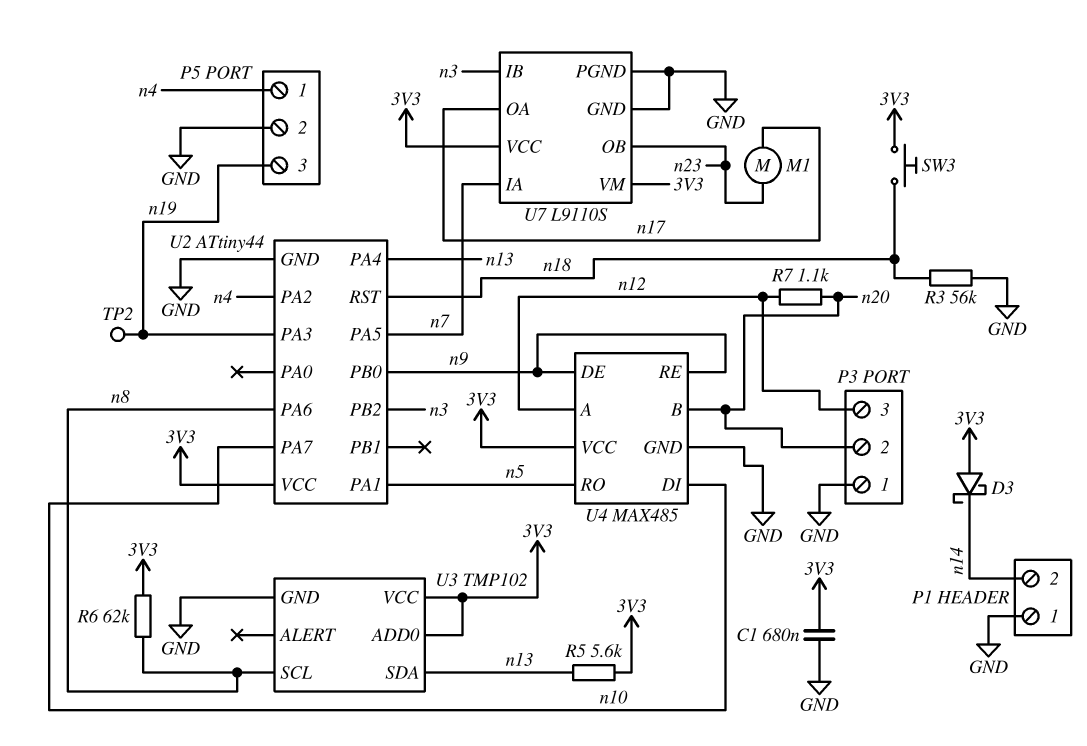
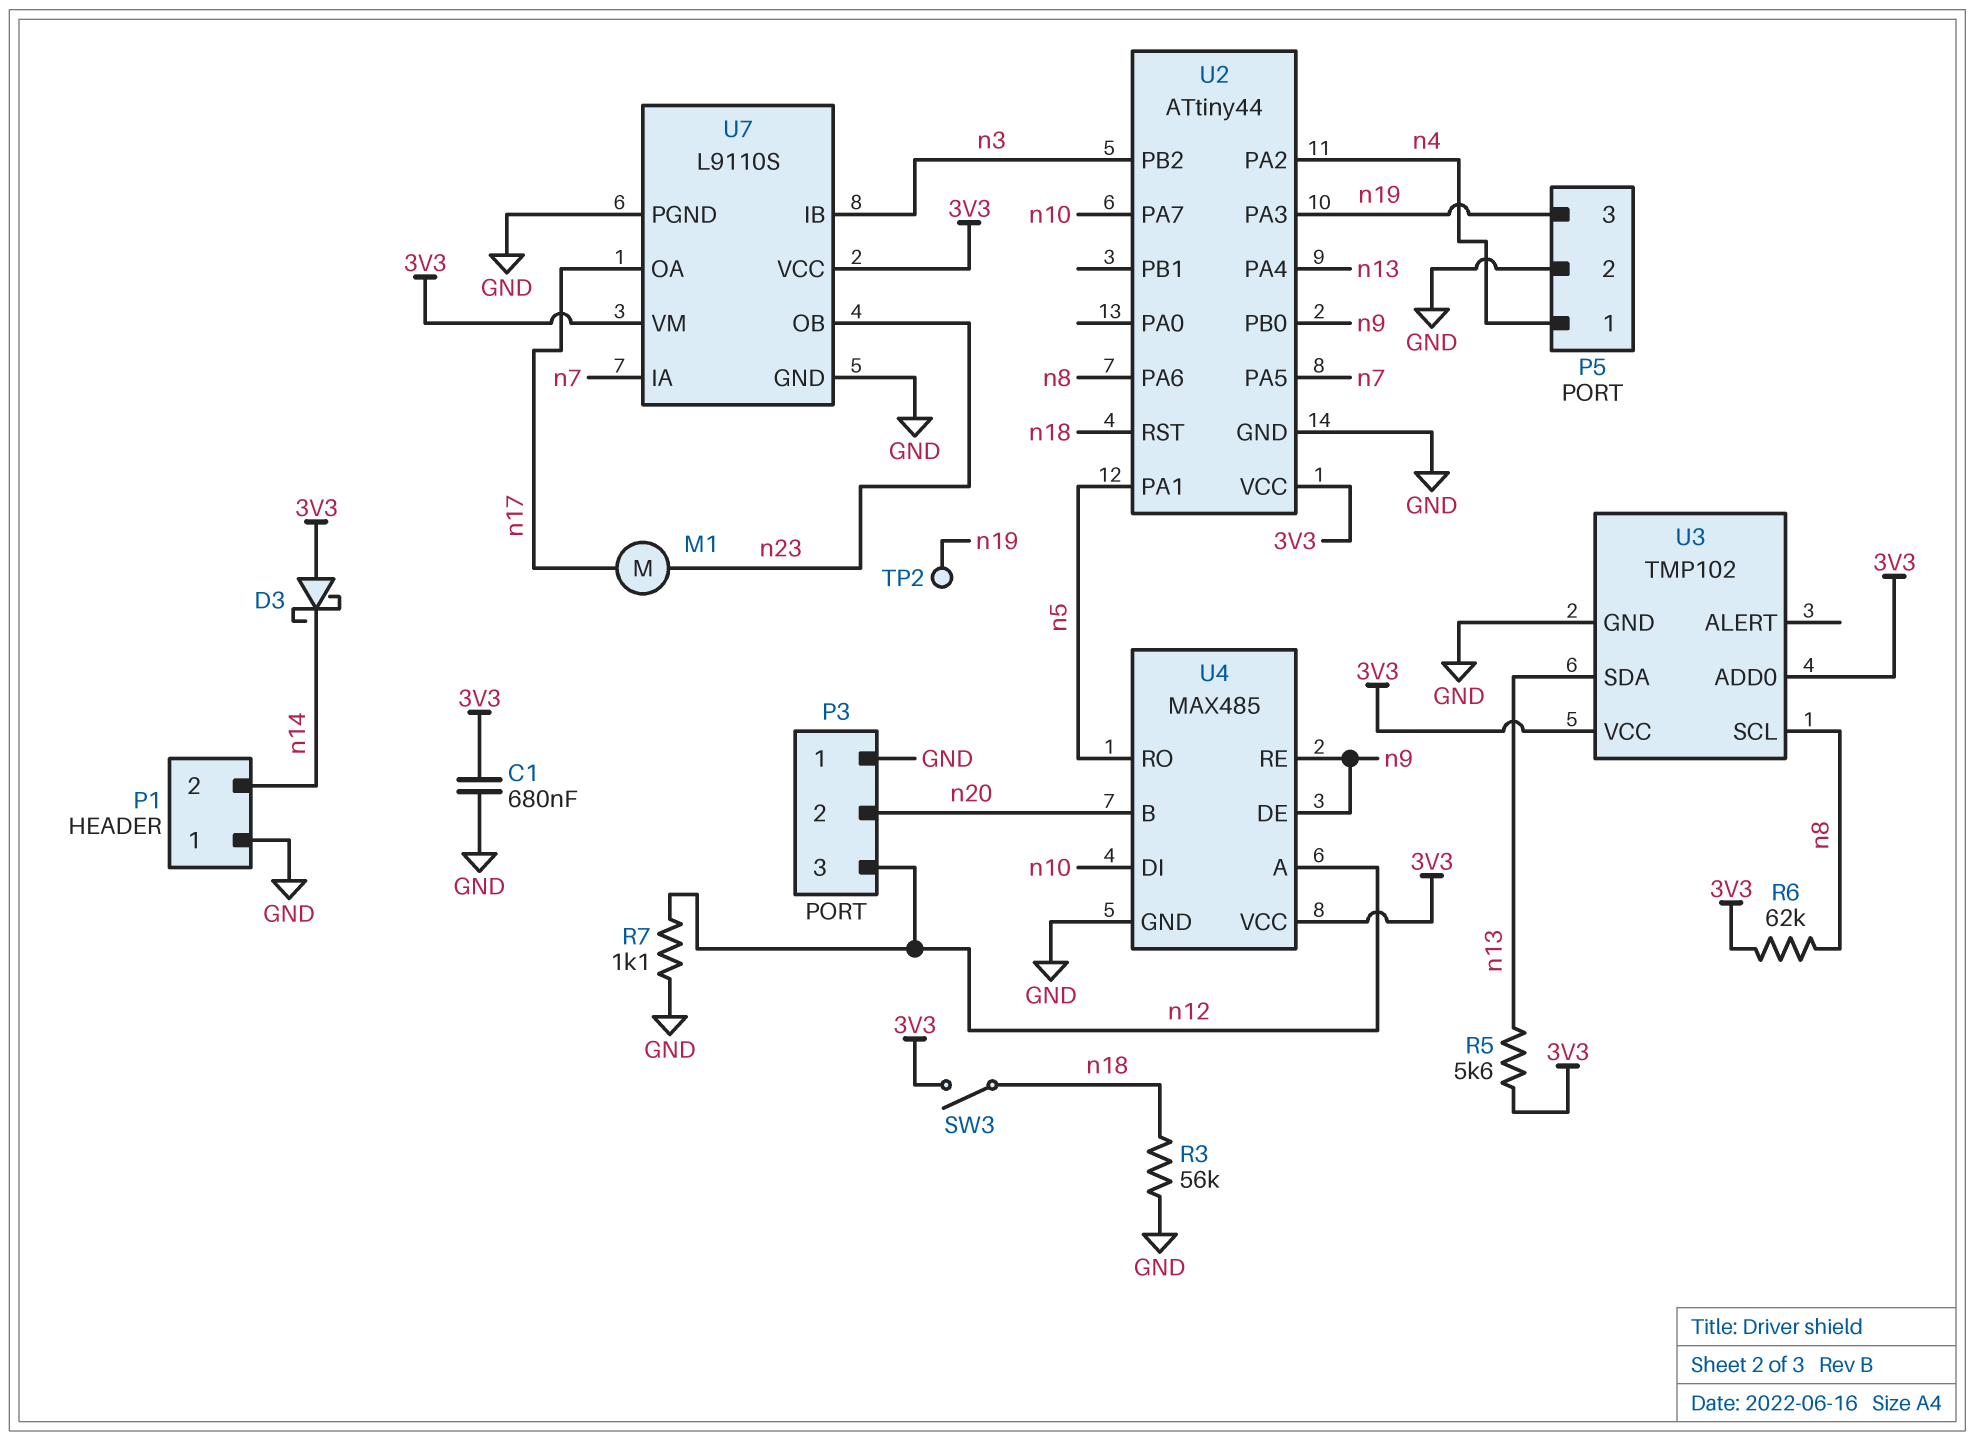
R7: 1.1k (n12, n20) -> 1.1k (GND, n12)
SW3: button (3V3, n18) -> switch (3V3, n18)

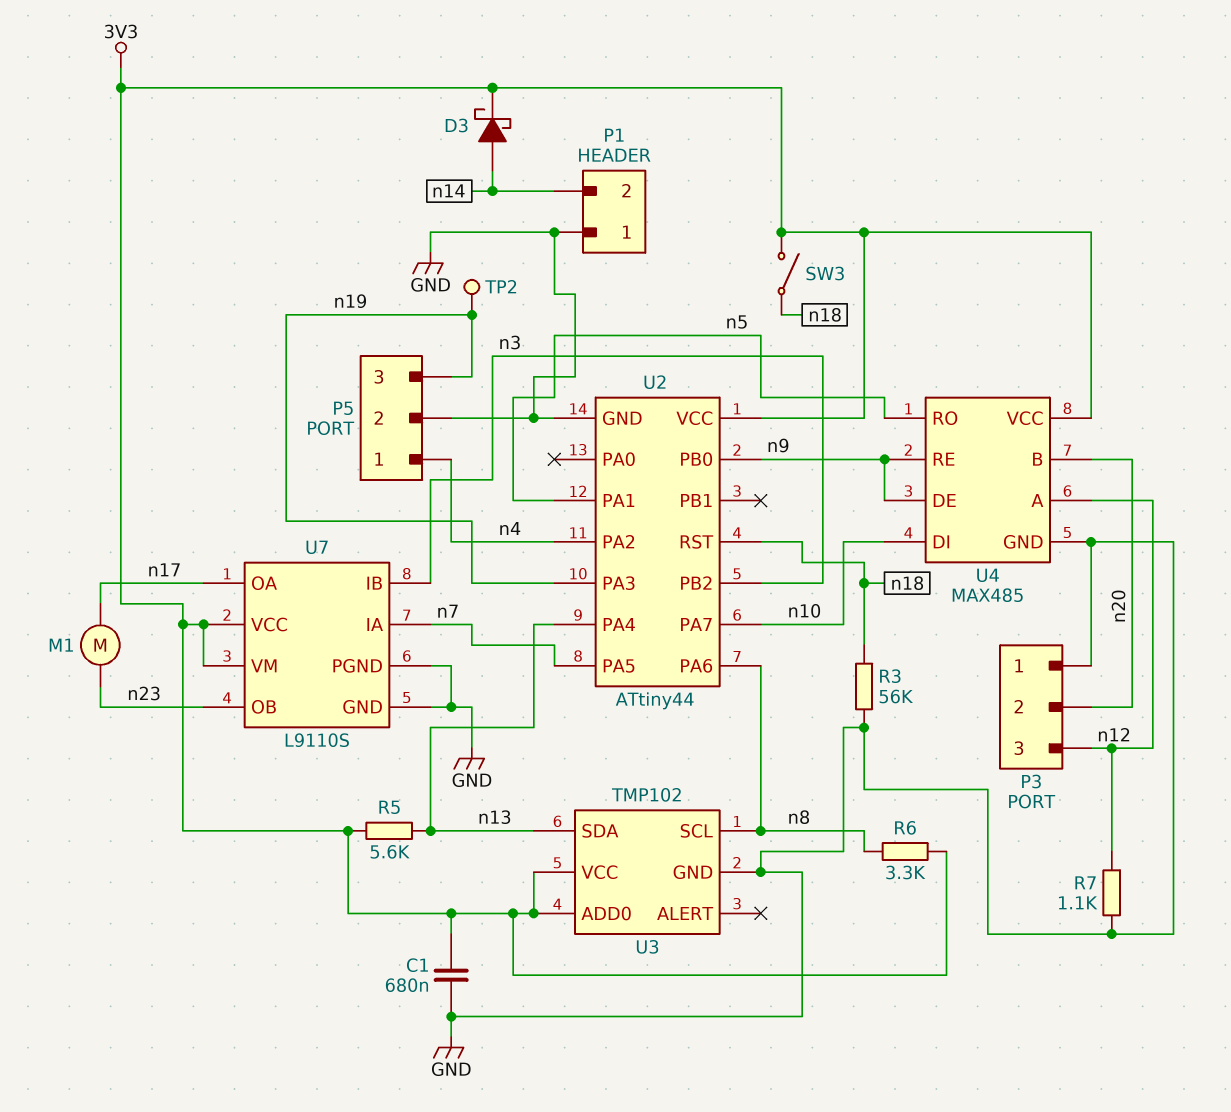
D3: schottky (A 3V3, K n14) -> schottky (A n14, K 3V3)
R6: 62k (3V3, n8) -> 3.3k (3V3, n8)

